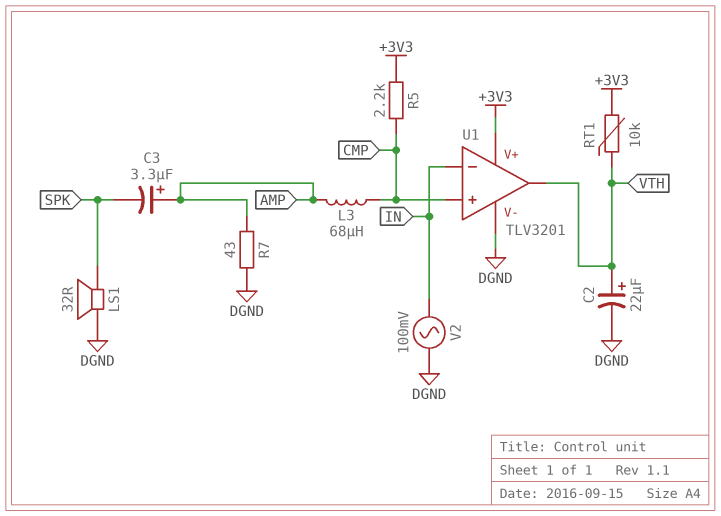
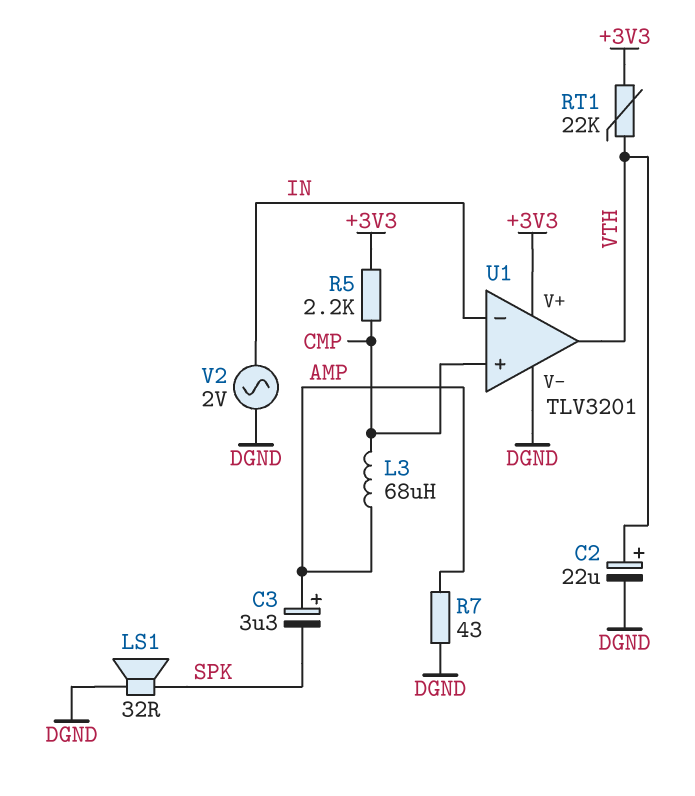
RT1: 10k (+3V3, VTH) -> 22k (+3V3, VTH)
V2: AC 100mV (DGND, IN) -> AC 2V (DGND, IN)

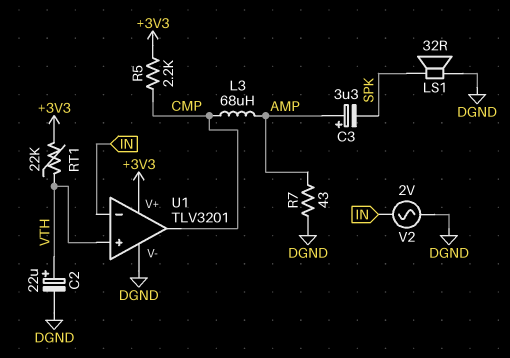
U1 pin in+: CMP -> VTH
U1 pin out: VTH -> CMP

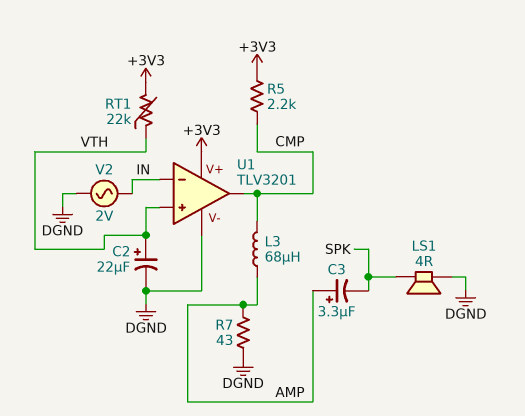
LS1: speaker 32R (DGND, SPK) -> speaker 4R (DGND, SPK)

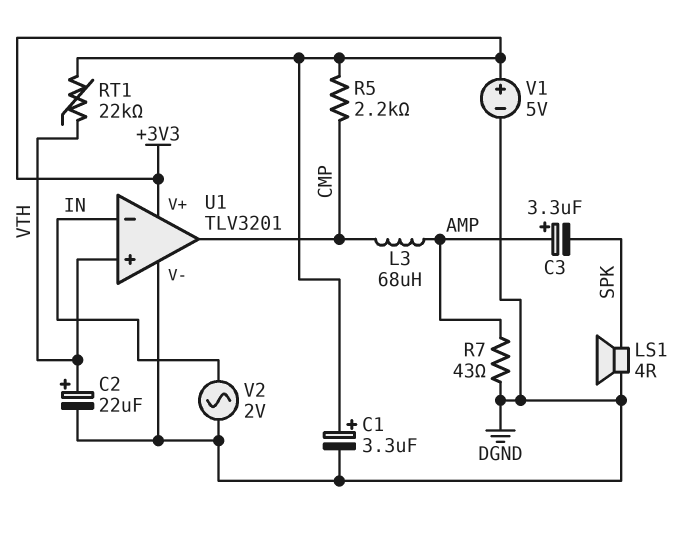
C1: none -> 3.3uF (plus +3V3, minus DGND)
V1: none -> 5V (plus +3V3, minus DGND)

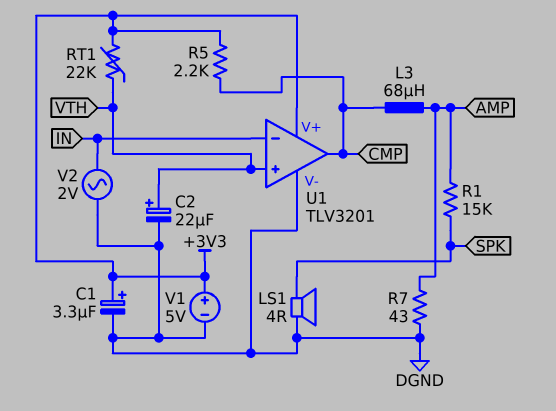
C3: 3.3uF (plus AMP, minus SPK) -> none
R1: none -> 15k (AMP, SPK)

